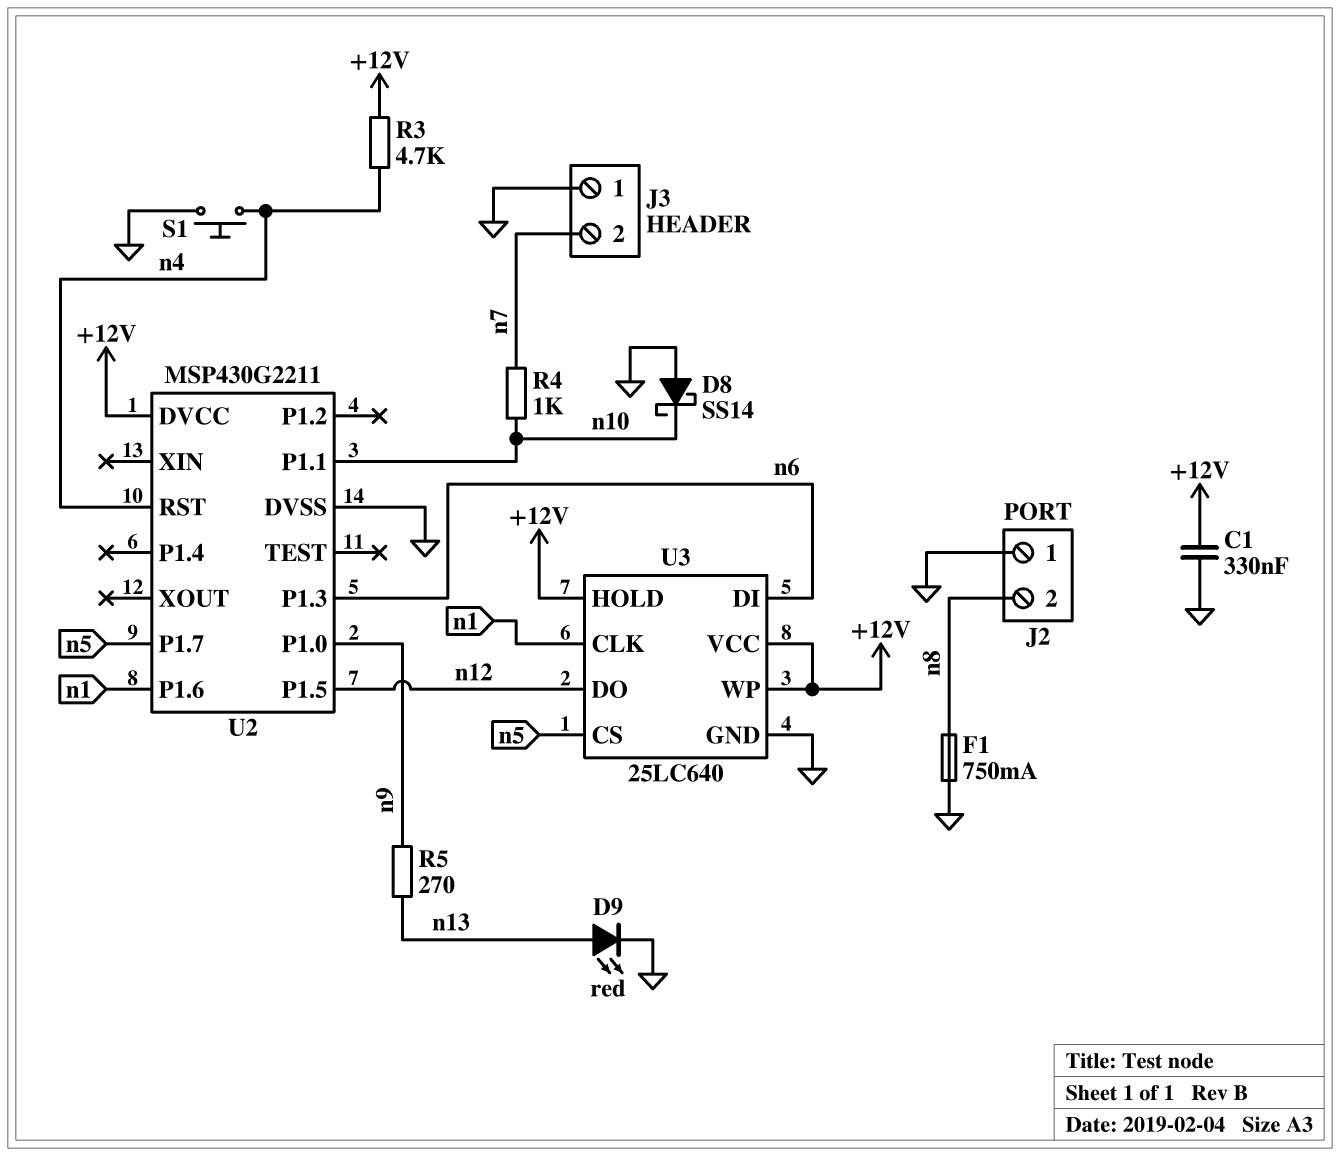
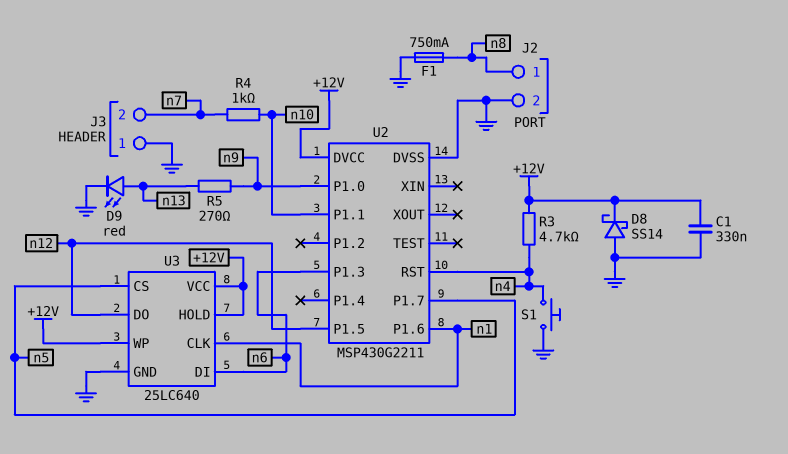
D8: schottky SS14 (A GND, K n10) -> schottky SS14 (A GND, K +12V)
J2 pin 1: GND -> n8
J2 pin 2: n8 -> GND

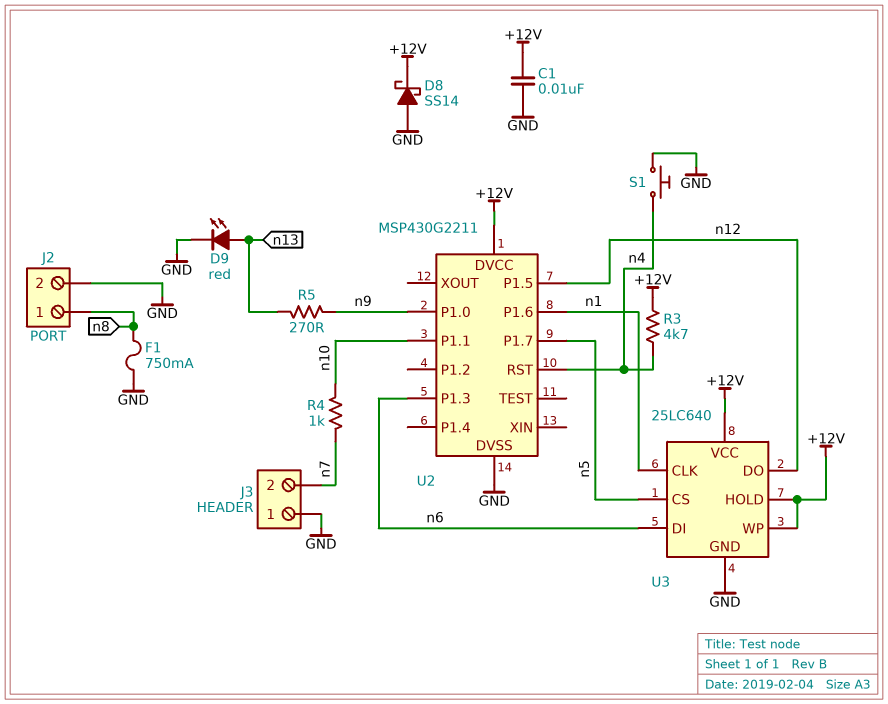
C1: 330nF (+12V, GND) -> 10nF (+12V, GND)

